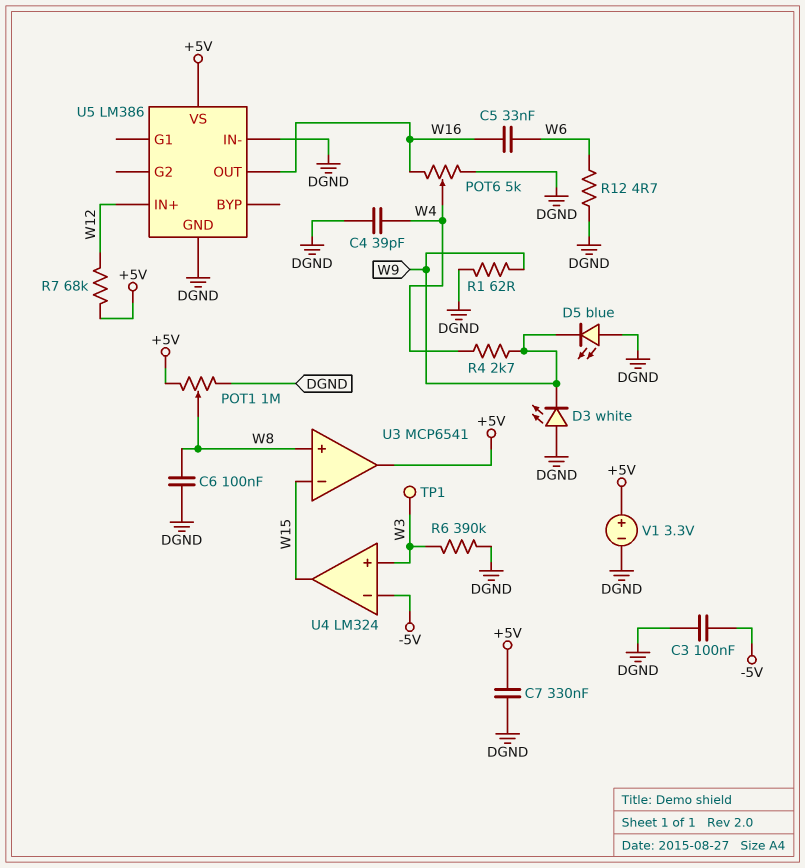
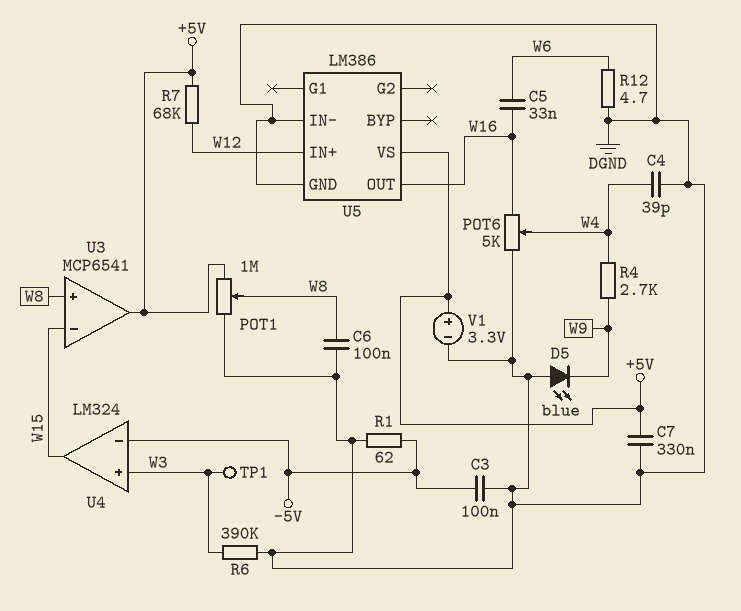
D3: LED white (A DGND, K W9) -> none
R1: 62 (DGND, W9) -> 62 (-5V, DGND)

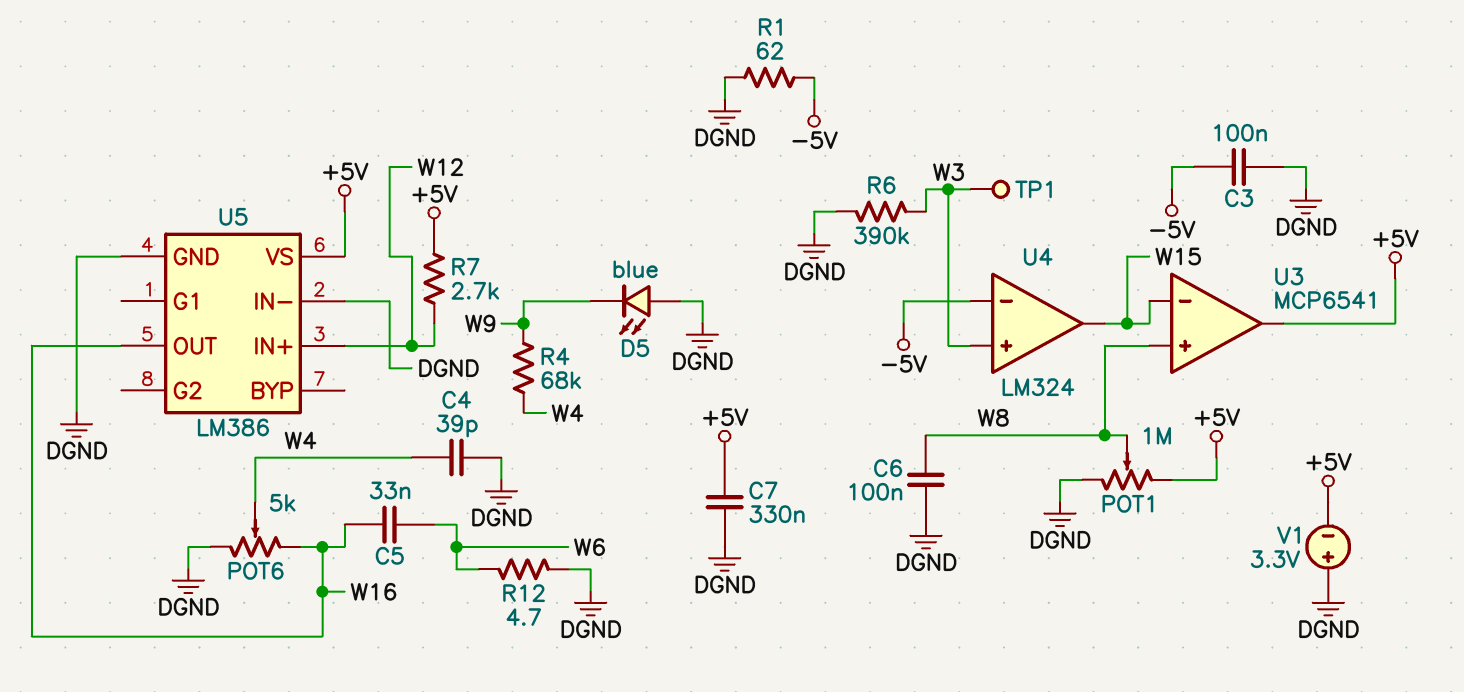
R4: 2.7k (W4, W9) -> 68k (W4, W9)
R7: 68k (+5V, W12) -> 2.7k (+5V, W12)
V1: 3.3V (plus +5V, minus DGND) -> 3.3V (plus DGND, minus +5V)

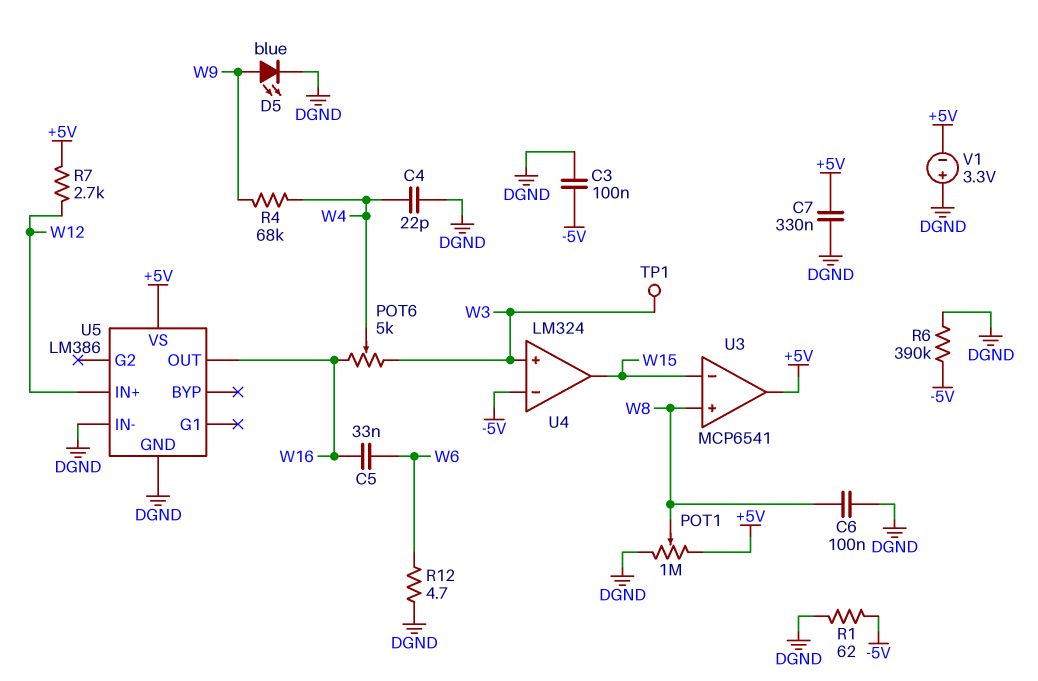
C4: 39pF (DGND, W4) -> 22pF (DGND, W4)
D5: LED blue (A DGND, K W9) -> LED blue (A W9, K DGND)
POT6: 5k (DGND, W16, wiper W4) -> 5k (W3, W16, wiper W4)
R6: 390k (DGND, W3) -> 390k (-5V, DGND)

